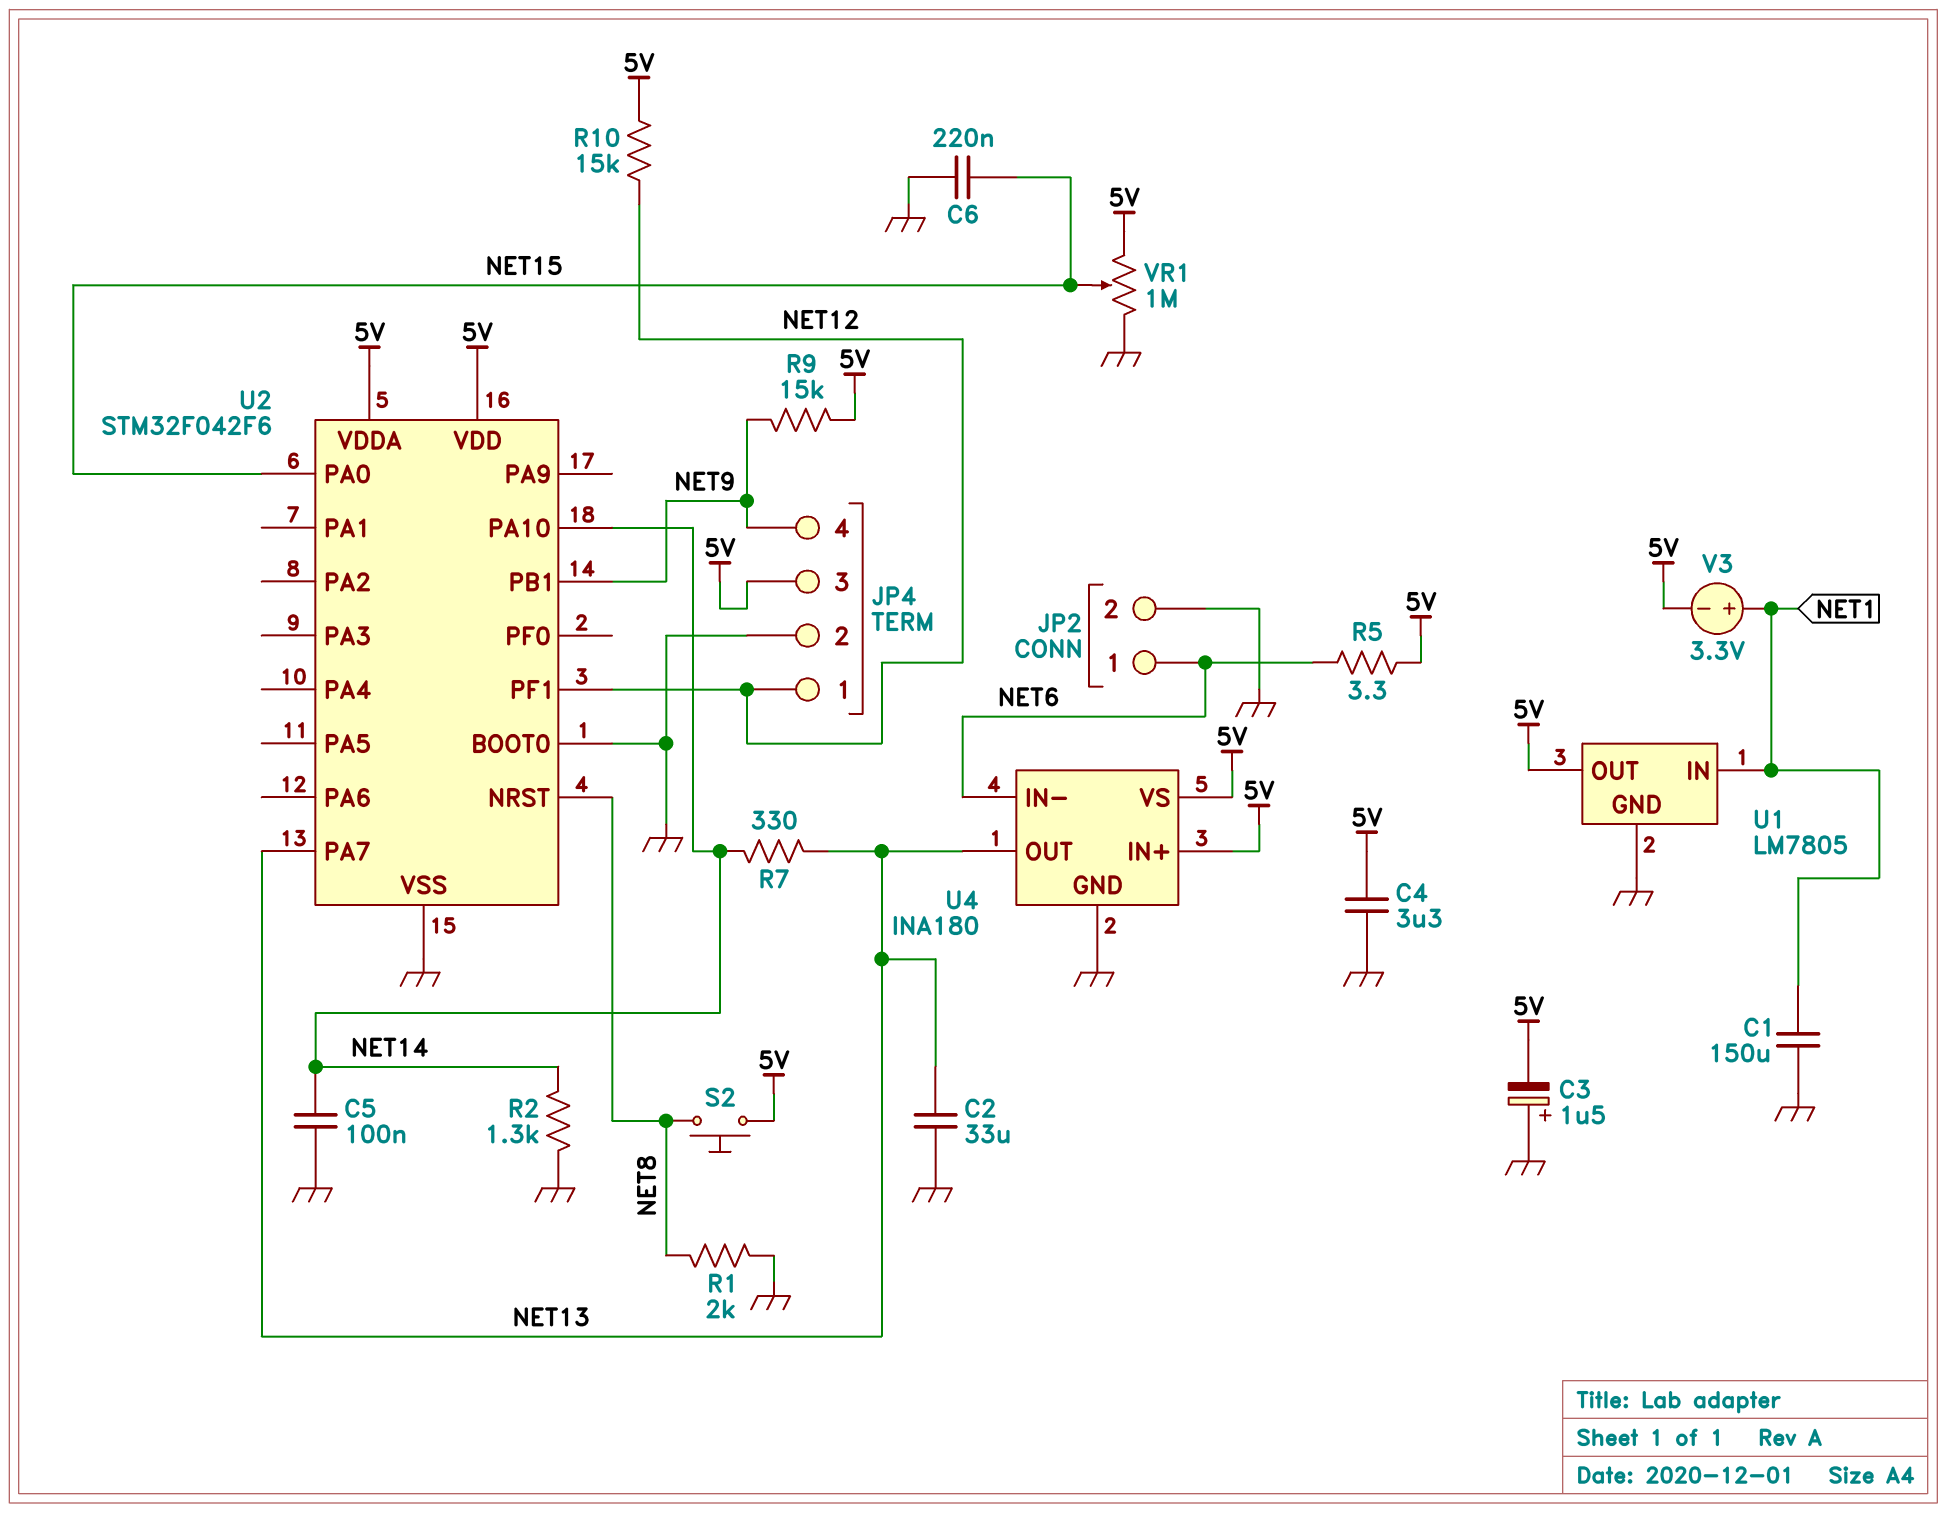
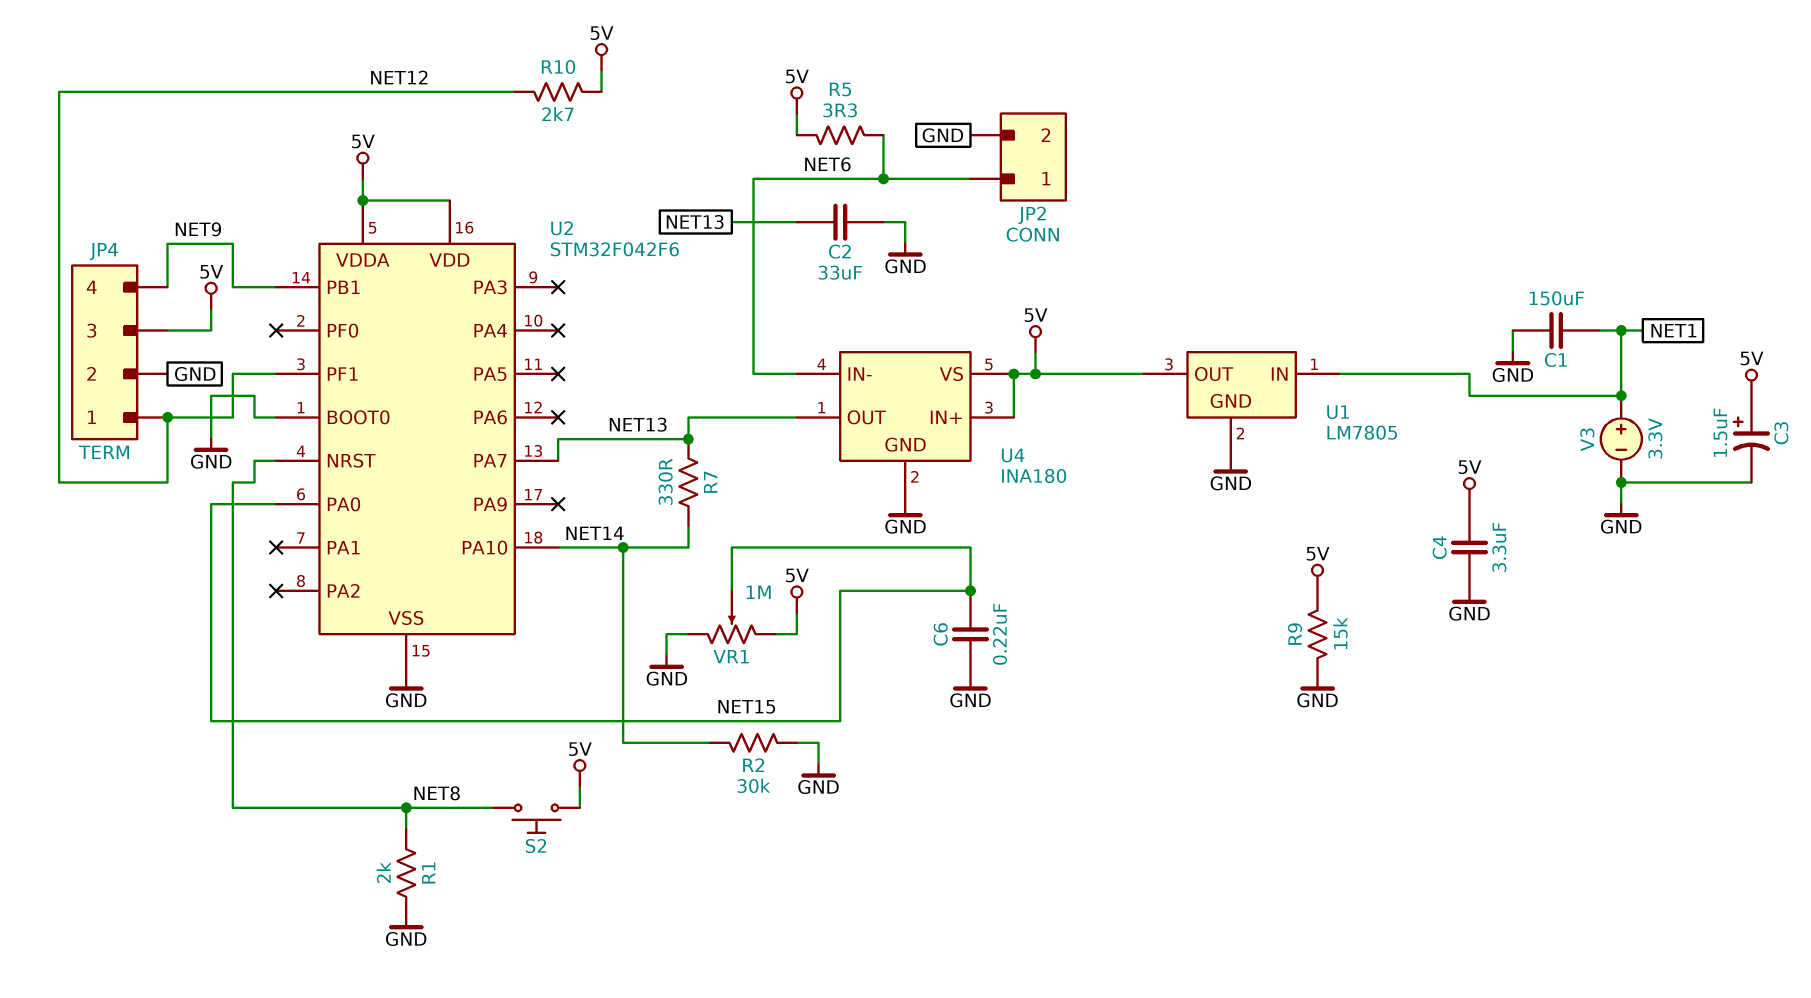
C3: 1.5uF (plus GND, minus 5V) -> 1.5uF (plus 5V, minus GND)
C5: 100nF (GND, NET14) -> none
R2: 1.3k (GND, NET14) -> 30k (GND, NET14)
R9: 15k (5V, NET9) -> 15k (5V, GND)
R10: 15k (5V, NET12) -> 2.7k (5V, NET12)
V3: 3.3V (plus NET1, minus 5V) -> 3.3V (plus NET1, minus GND)

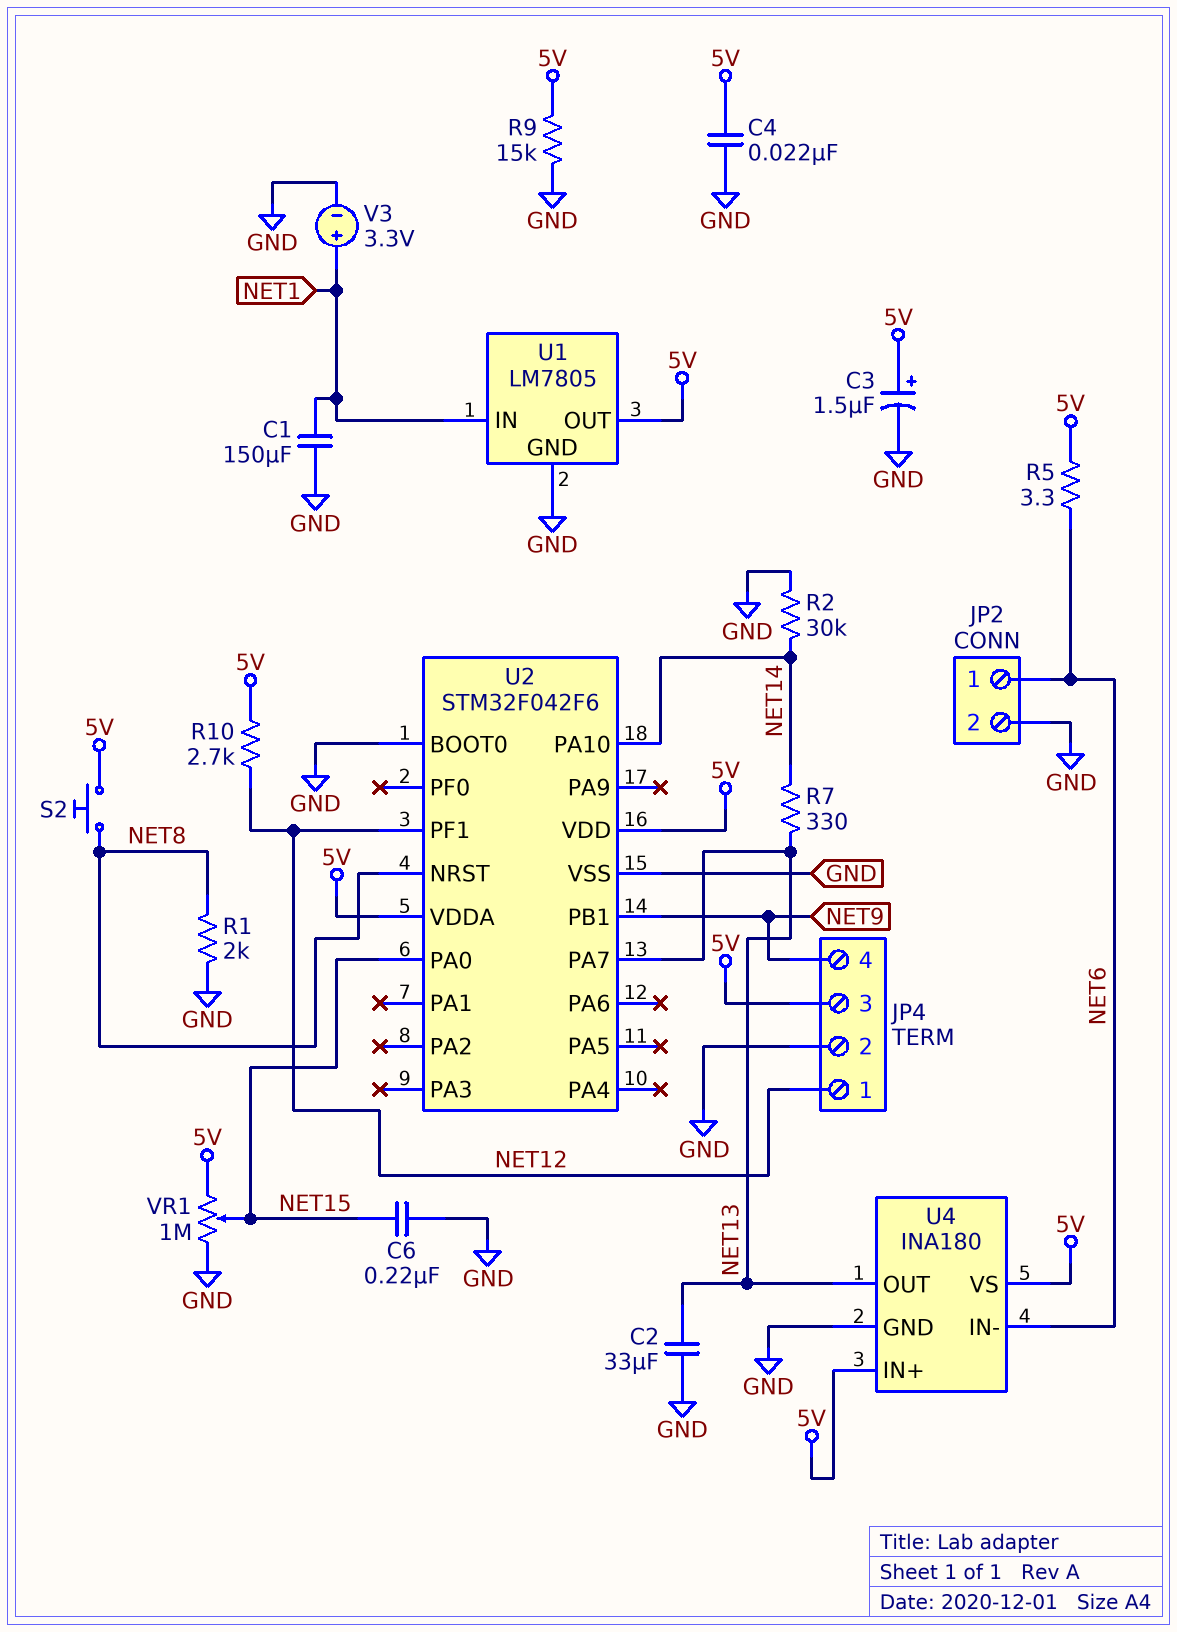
C4: 3.3uF (5V, GND) -> 22nF (5V, GND)

